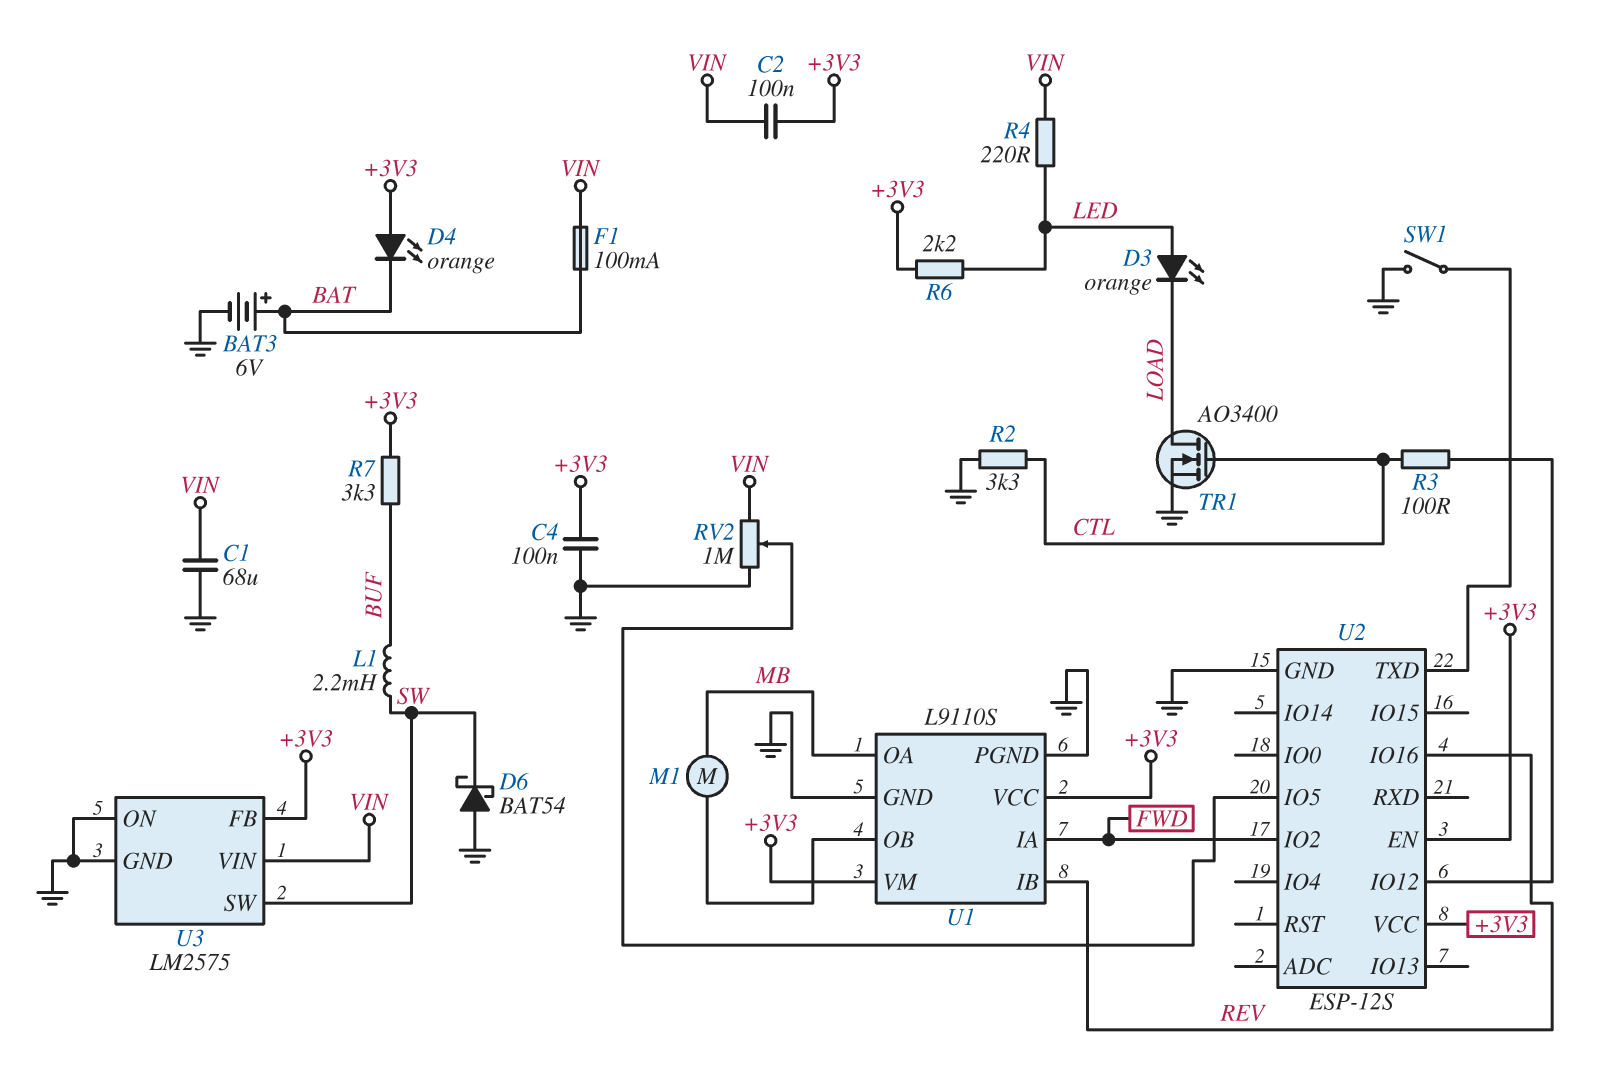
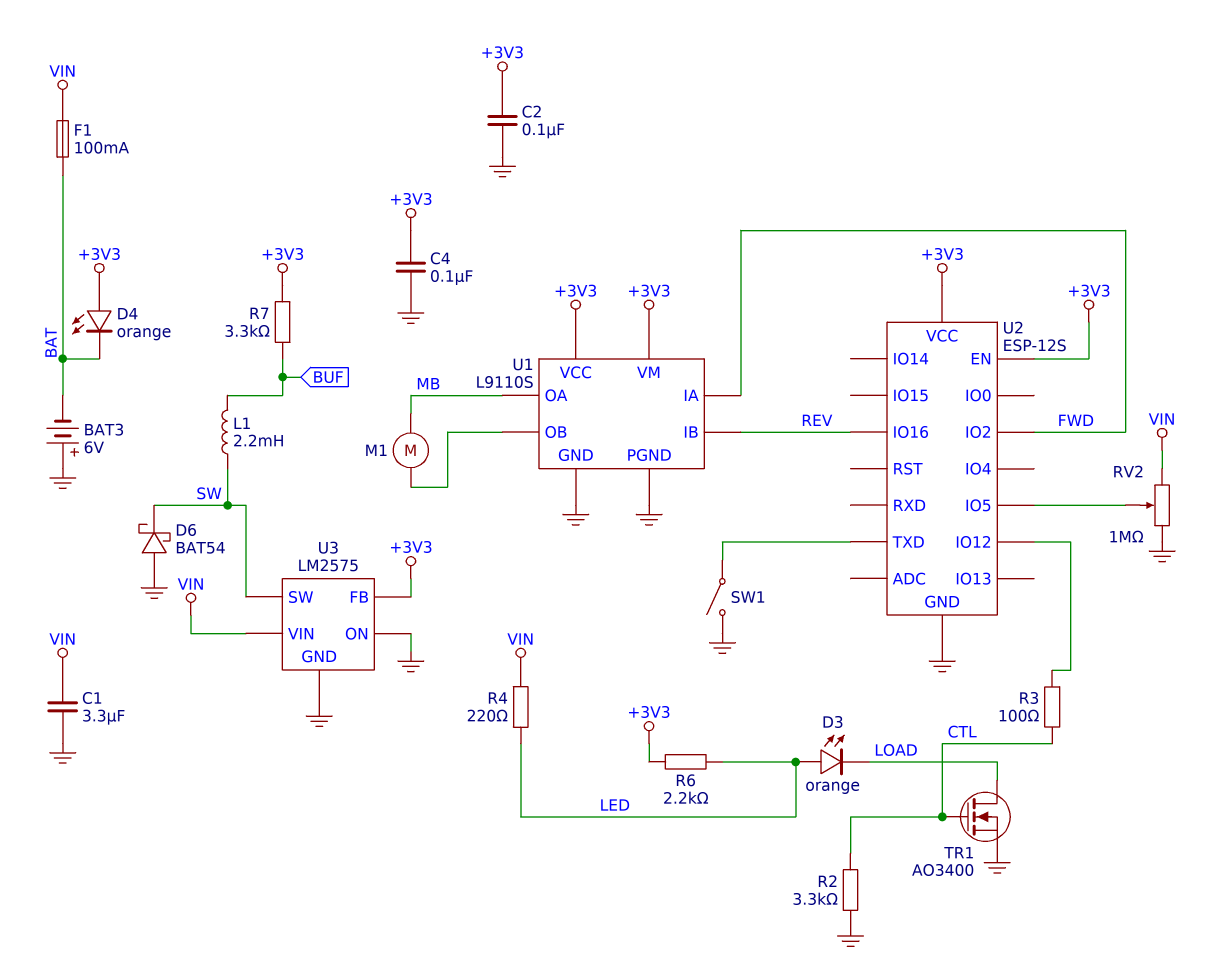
BAT3: 6V (plus BAT, minus GND) -> 6V (plus GND, minus BAT)
C1: 68uF (GND, VIN) -> 3.3uF (GND, VIN)
C2: 100nF (+3V3, VIN) -> 100nF (+3V3, GND)

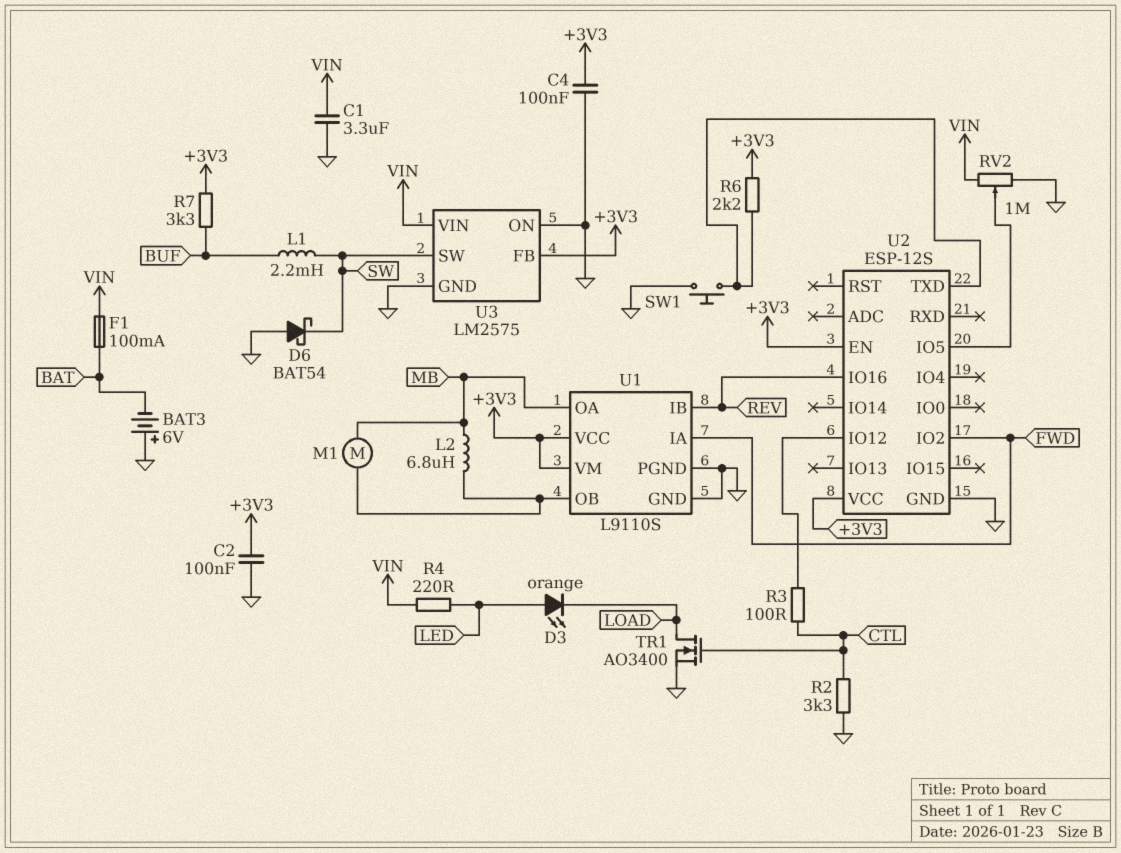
D4: LED orange (A +3V3, K BAT) -> none
L2: none -> 6.8uH (MB, U1/OB)
R6: 2.2k (+3V3, LED) -> 2.2k (+3V3, U2/TXD)
SW1: switch (GND, U2/TXD) -> button (GND, U2/TXD)

